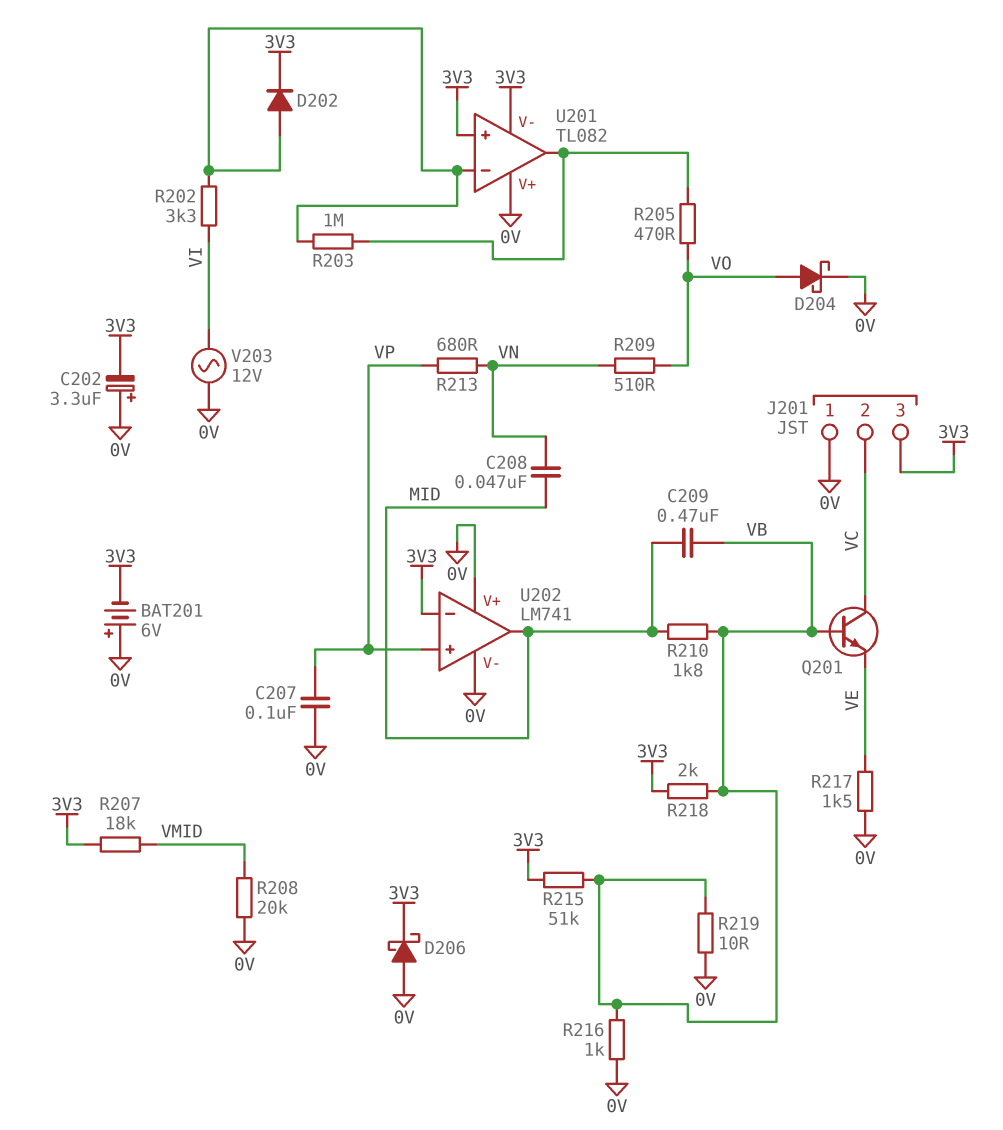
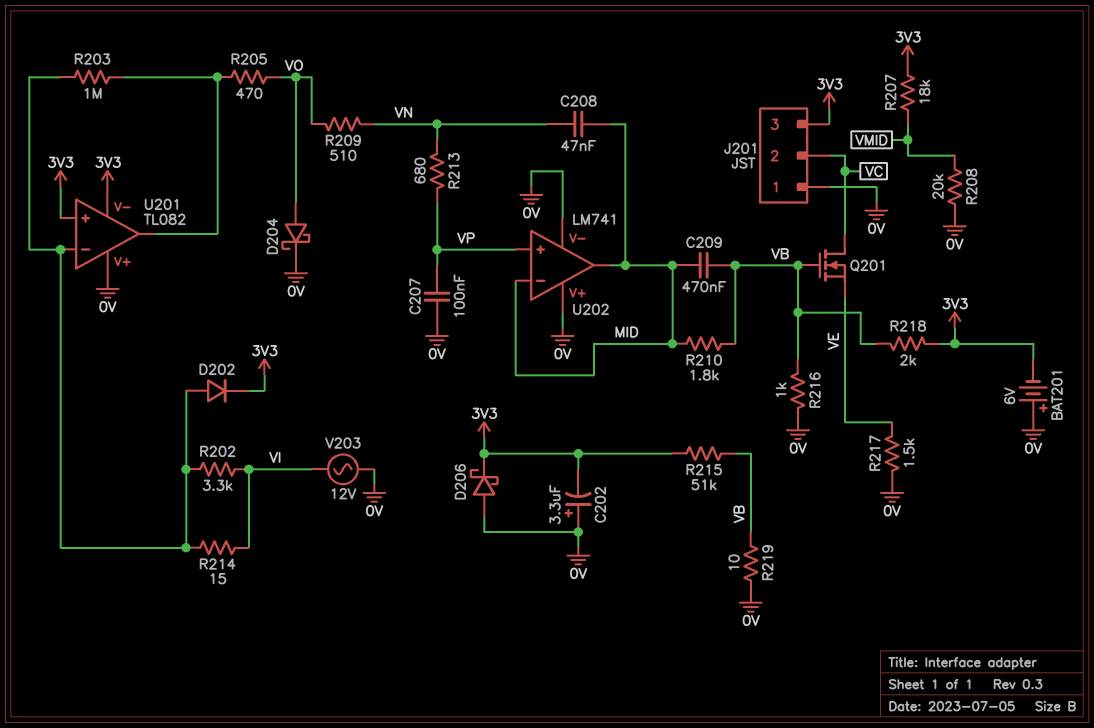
Q201: NPN (B VB, C VC, E VE) -> NMOS (G VB, D VC, S VE)
R214: none -> 15 (U201/in-, VI)
U202 pin in-: 3V3 -> MID

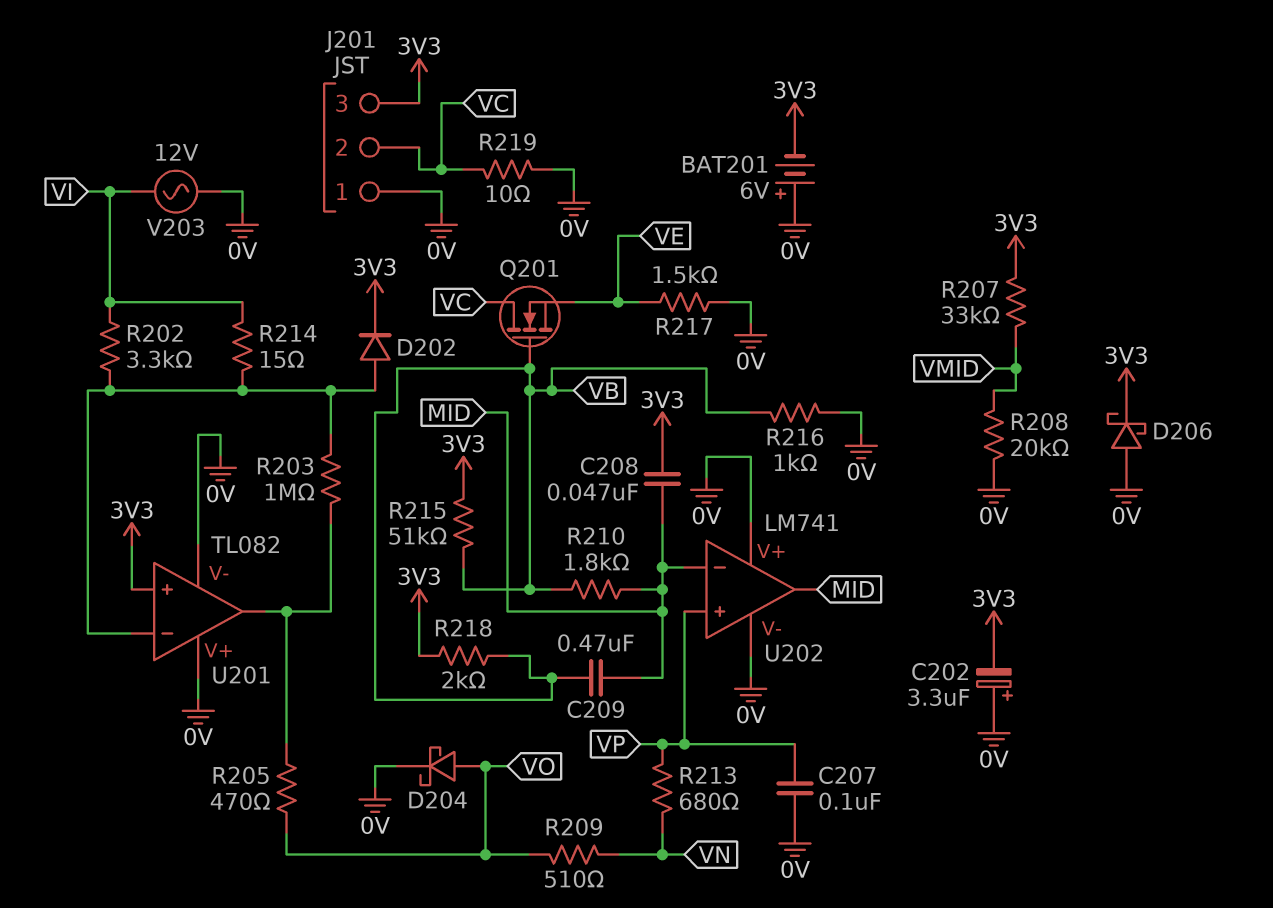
C208: 47nF (MID, VN) -> 47nF (3V3, MID)
R207: 18k (3V3, VMID) -> 33k (3V3, VMID)
R219: 10 (0V, VB) -> 10 (0V, VC)
U201 pin V-: 3V3 -> 0V

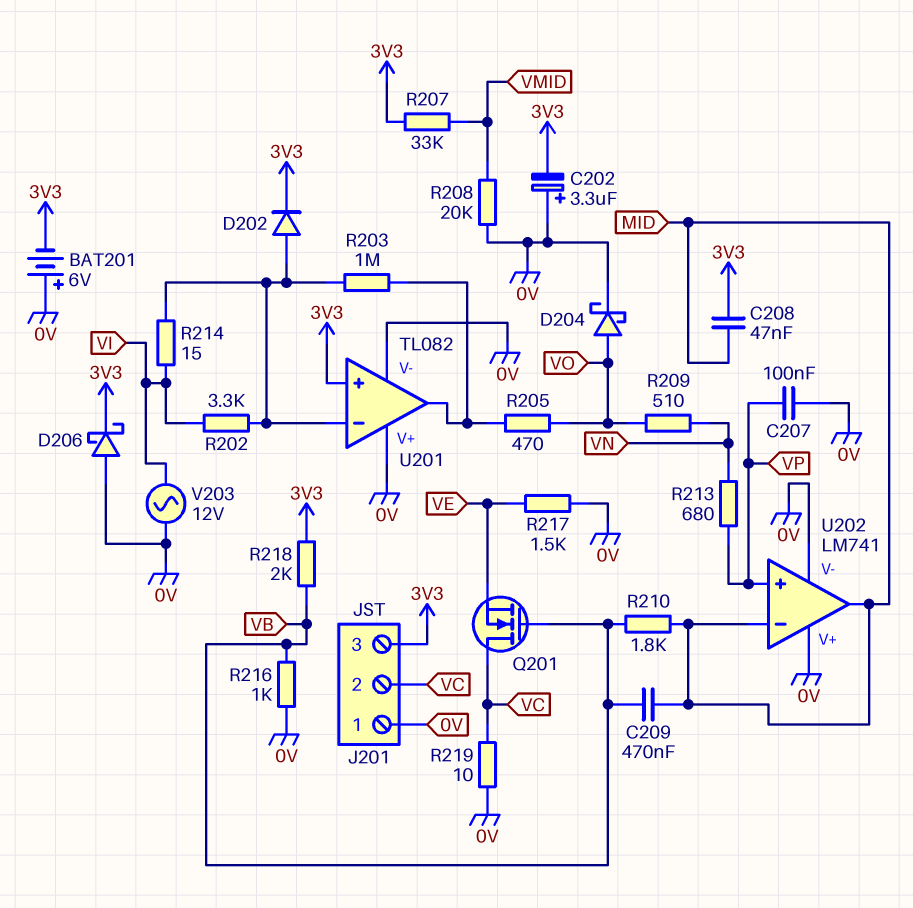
R215: 51k (3V3, VB) -> none

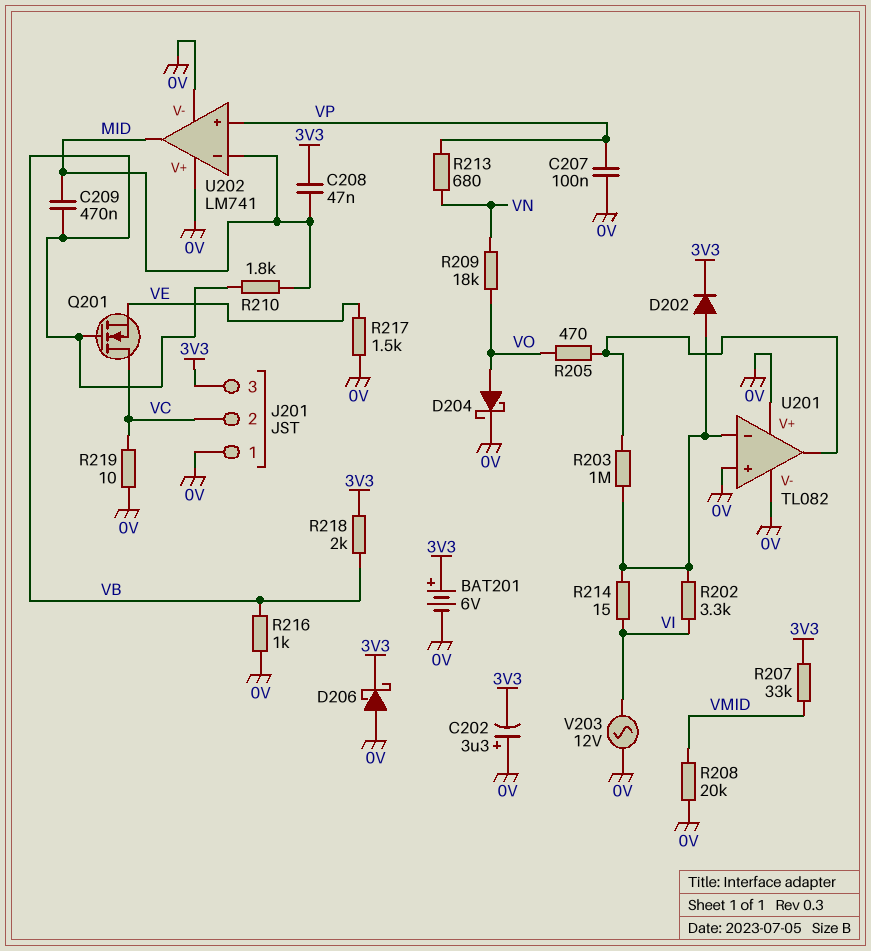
BAT201: 6V (plus 0V, minus 3V3) -> 6V (plus 3V3, minus 0V)
R209: 510 (VN, VO) -> 18k (VN, VO)
U201 pin in+: 3V3 -> 0V

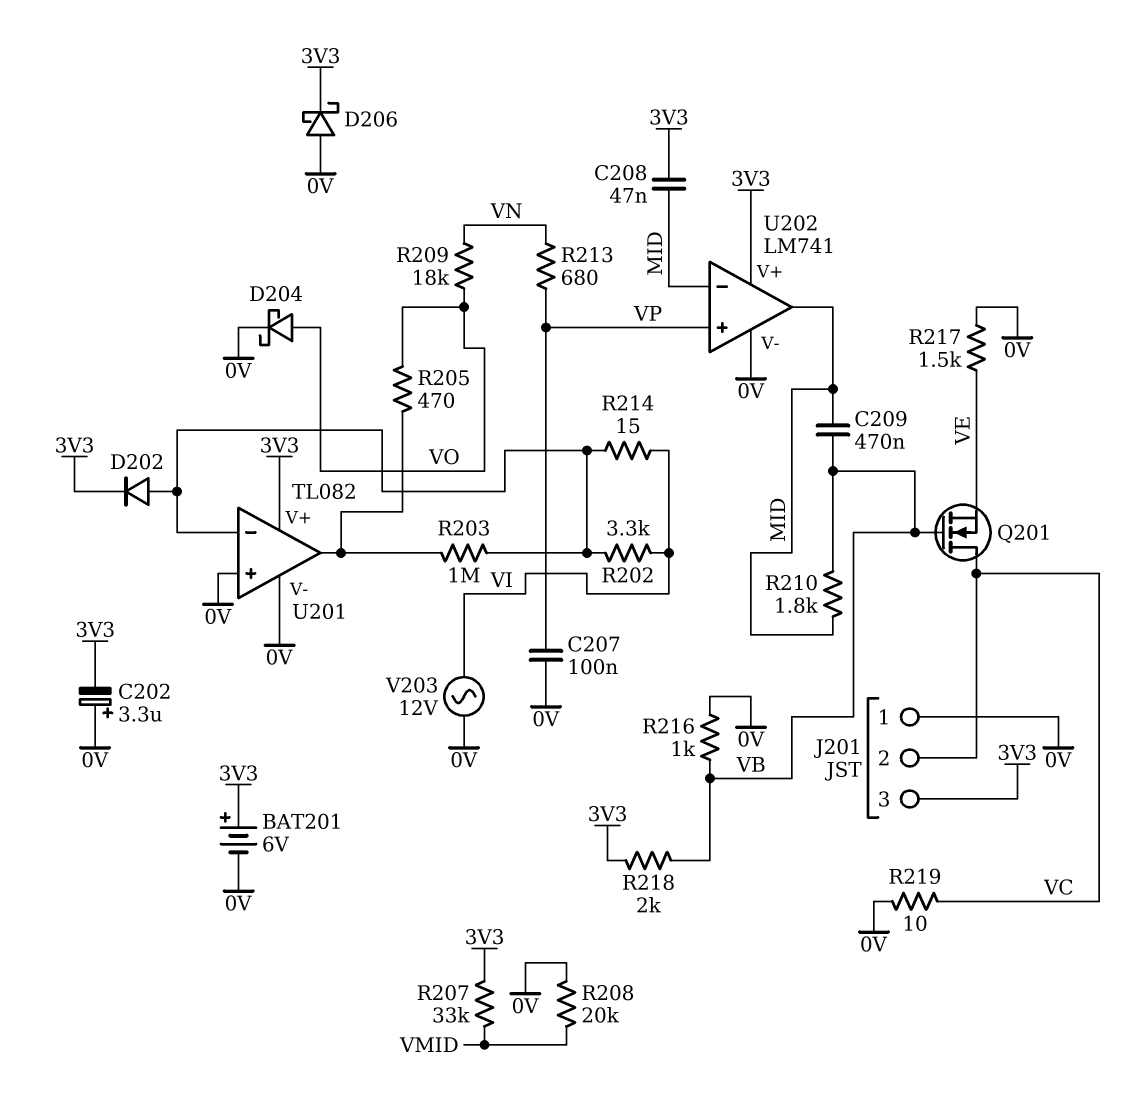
U201 pin V+: 0V -> 3V3
U202 pin V+: 0V -> 3V3

